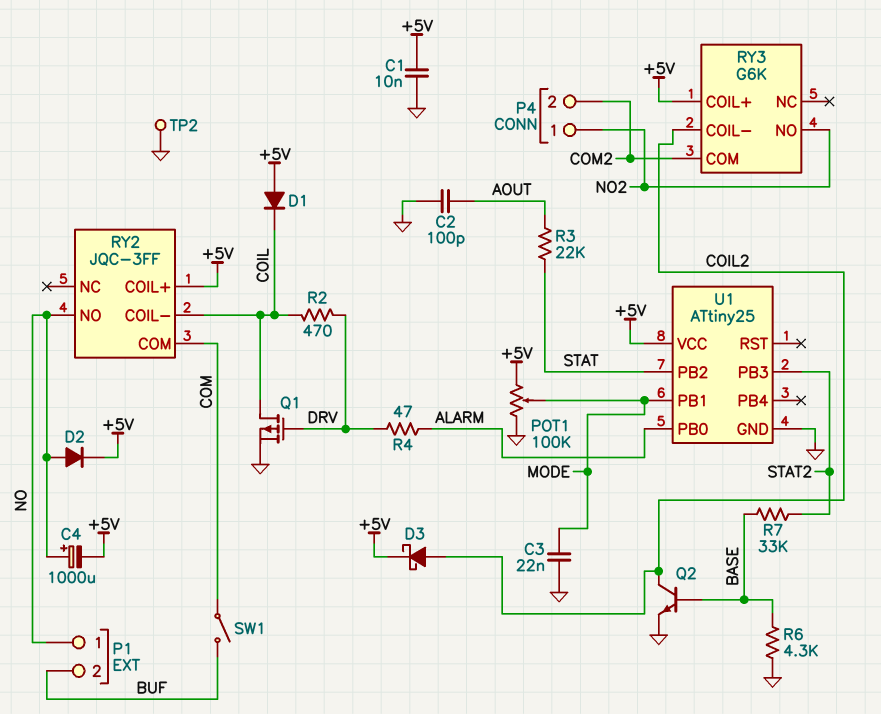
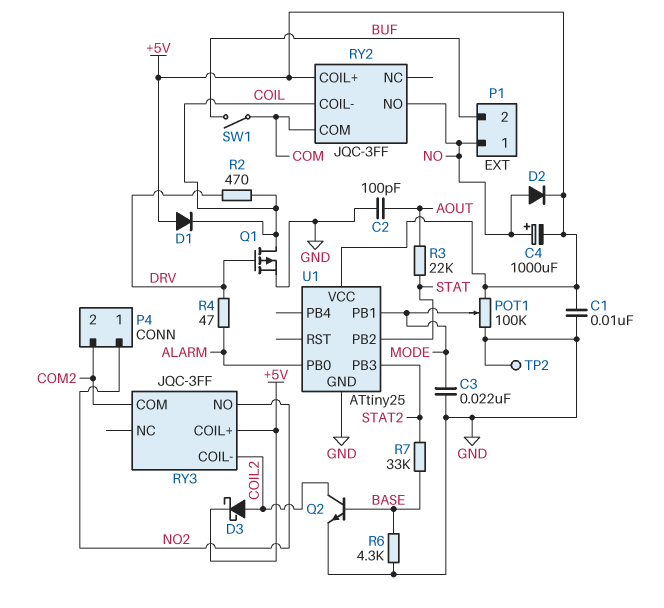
RY3: G6K -> JQC-3FF

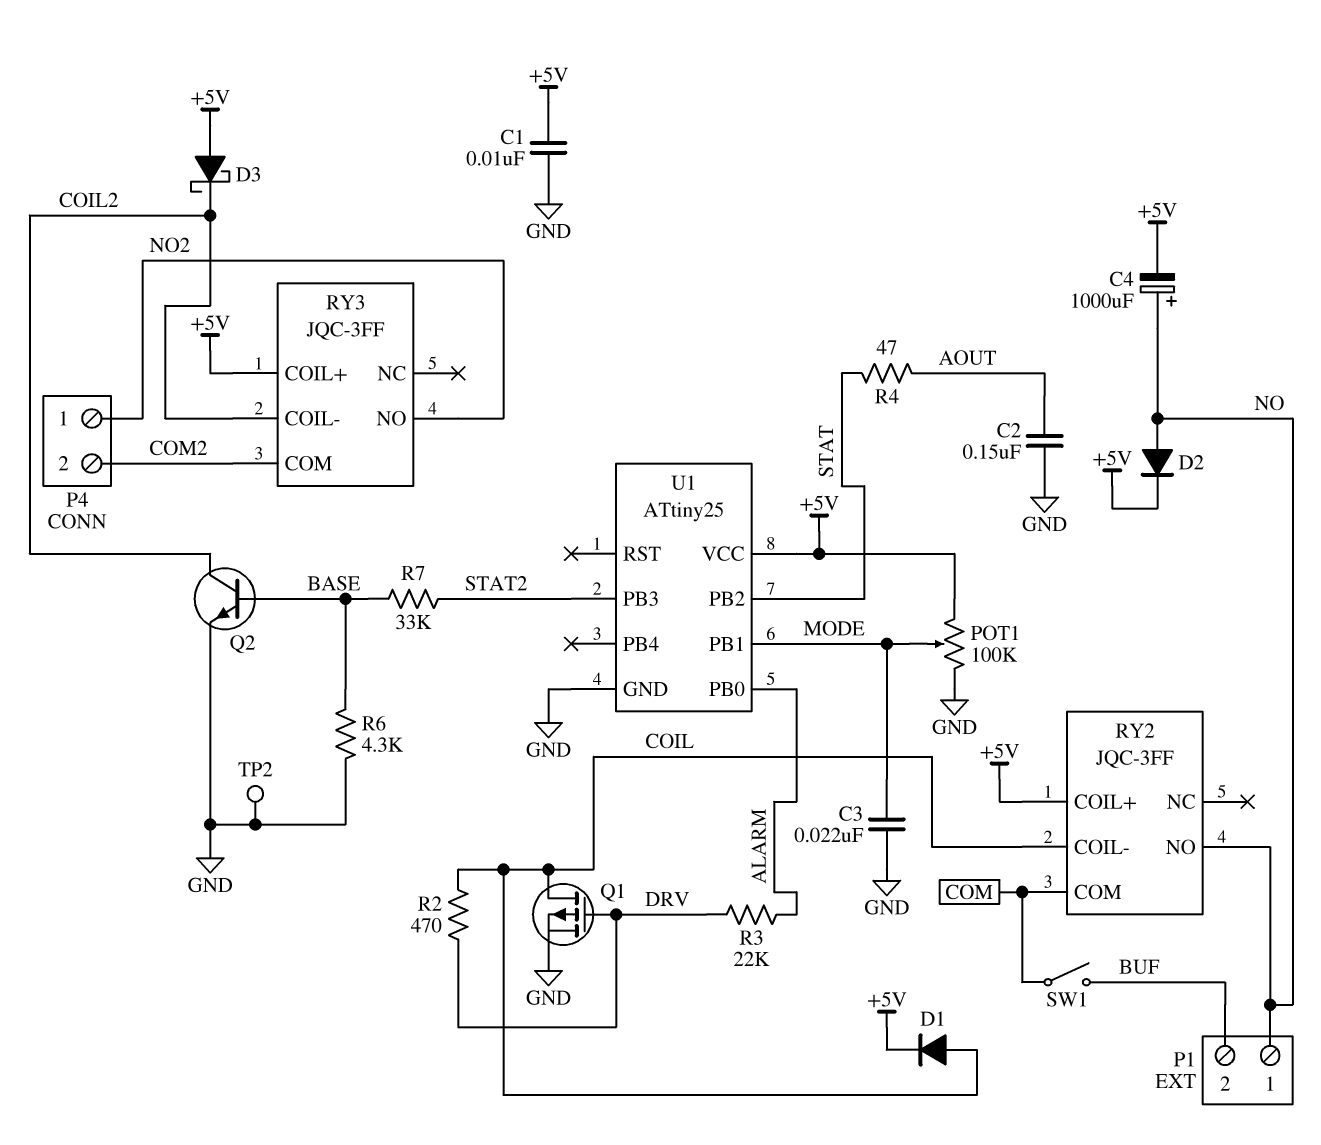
C2: 100pF (AOUT, GND) -> 150nF (AOUT, GND)
D1: diode (A +5V, K COIL) -> diode (A COIL, K +5V)
D3: schottky (A COIL2, K +5V) -> schottky (A +5V, K COIL2)
R3: 22k (AOUT, STAT) -> 22k (ALARM, DRV)
R4: 47 (ALARM, DRV) -> 47 (AOUT, STAT)

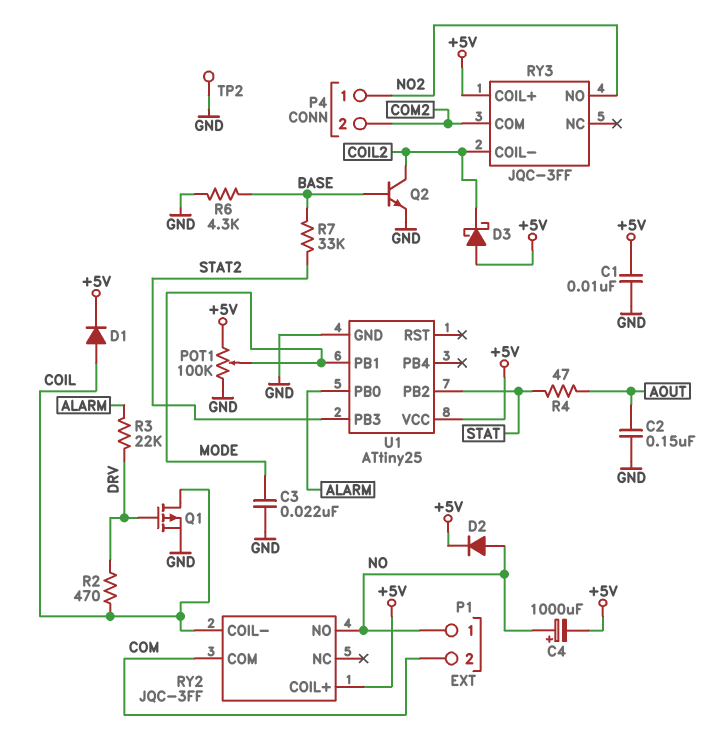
P1 pin 2: BUF -> COM
SW1: switch (BUF, COM) -> none

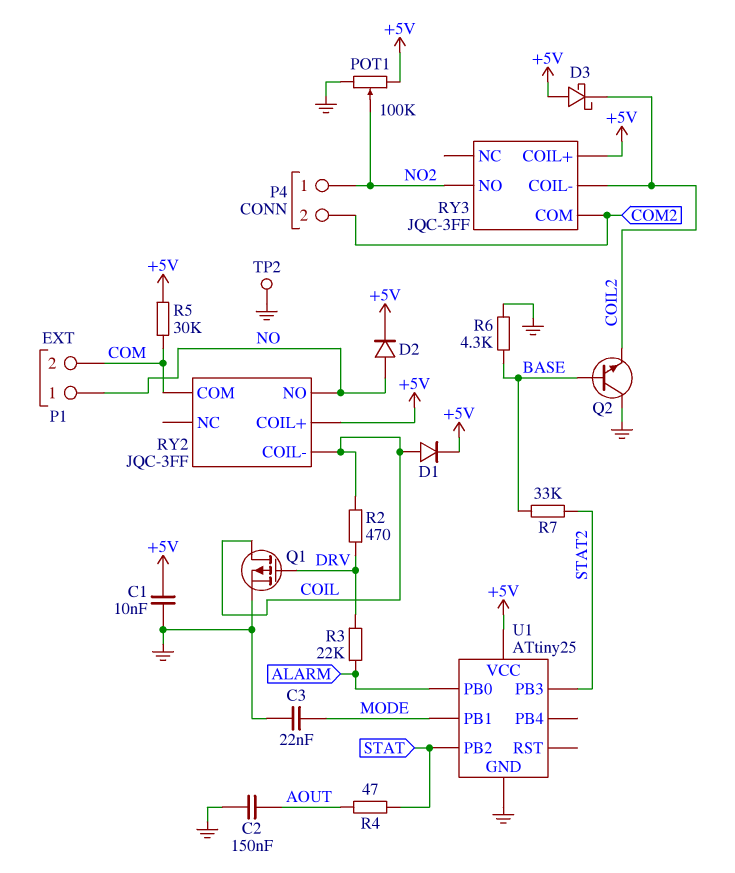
C4: 1000uF (plus NO, minus +5V) -> none
POT1: 100k (+5V, GND, wiper MODE) -> 100k (+5V, GND, wiper NO2)
Q2: NPN (B BASE, C COIL2, E GND) -> NPN (B BASE, C GND, E COIL2)
R5: none -> 30k (+5V, COM)

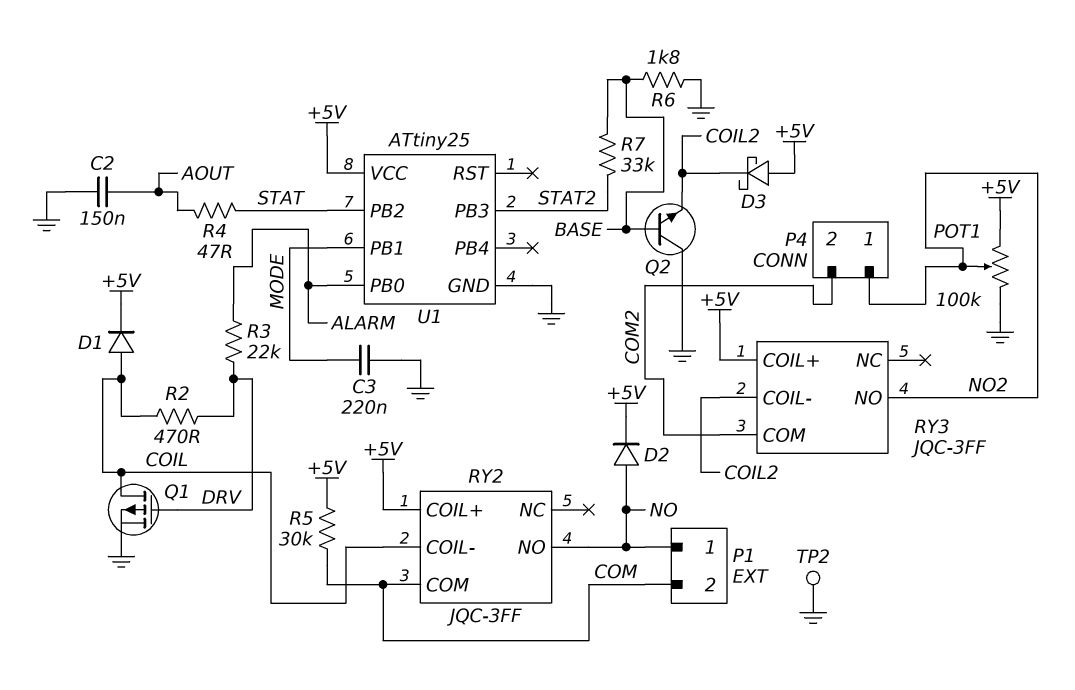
C1: 10nF (+5V, GND) -> none
C3: 22nF (GND, MODE) -> 220nF (GND, MODE)
R6: 4.3k (BASE, GND) -> 1.8k (BASE, GND)

